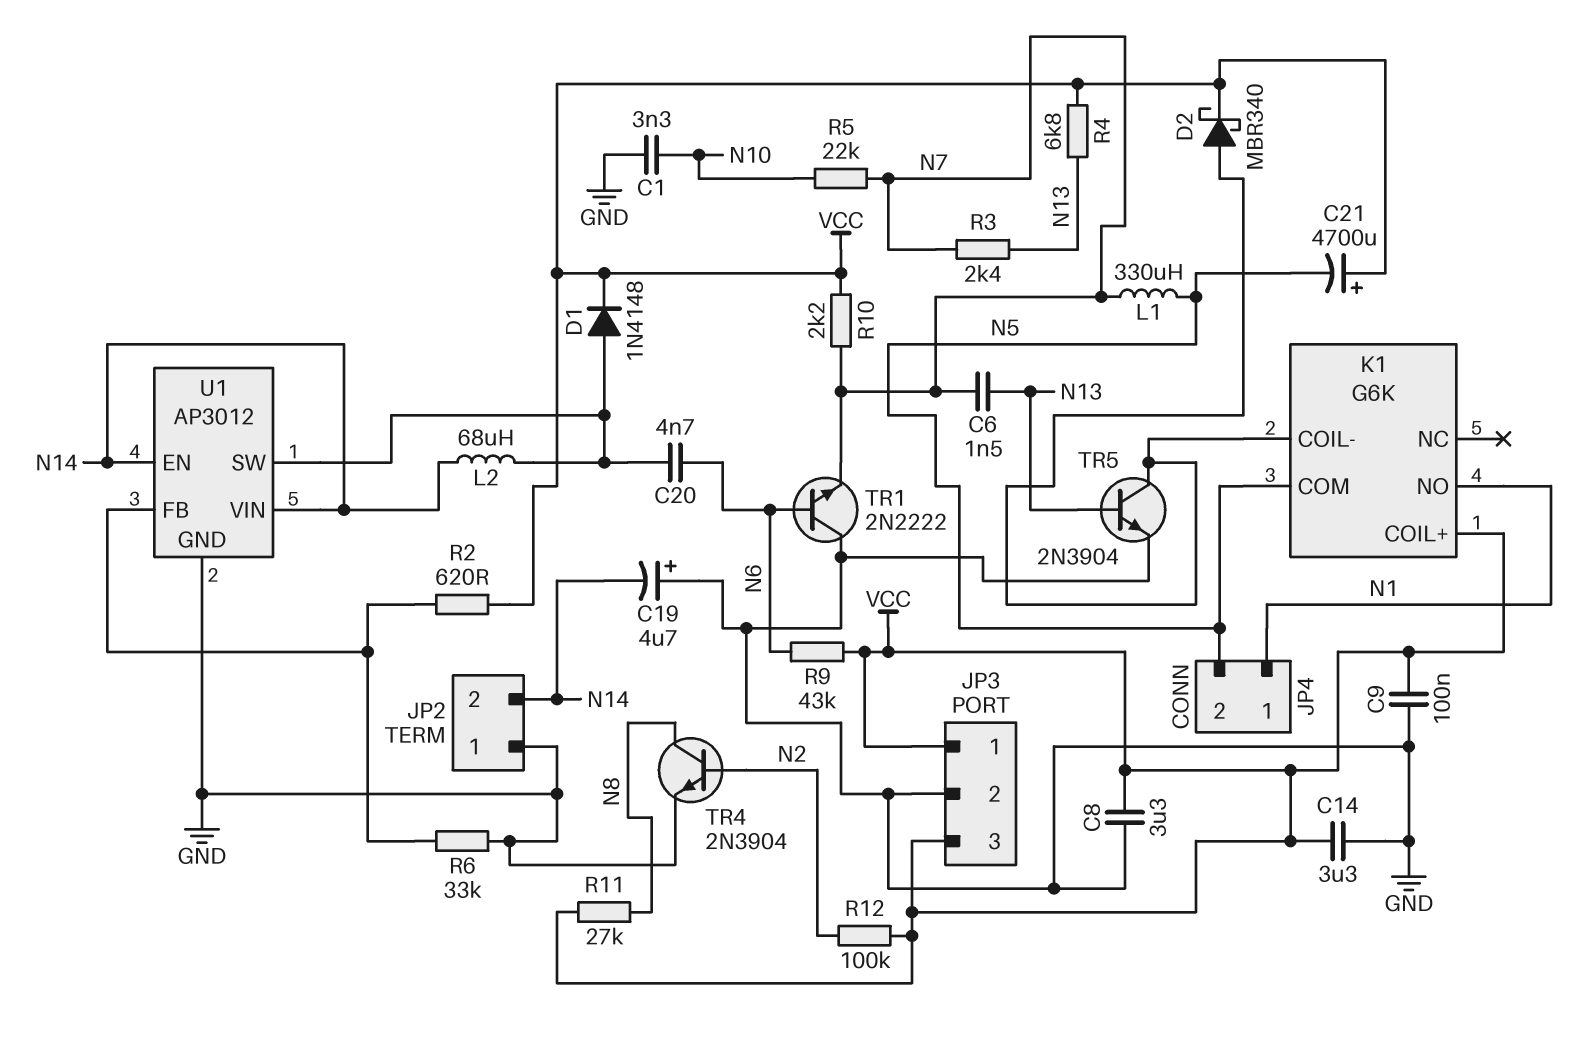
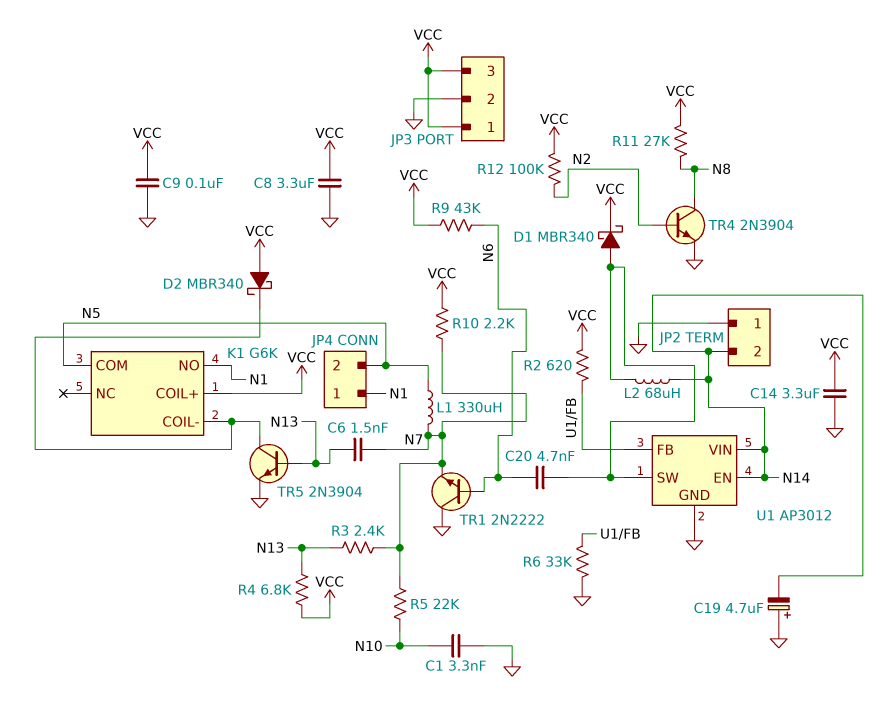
C21: 4700uF (plus VCC, minus N5) -> none
D1: diode 1N4148 (A U1/SW, K VCC) -> schottky MBR340 (A U1/SW, K VCC)
D2: schottky MBR340 (A K1/COIL-, K VCC) -> schottky MBR340 (A VCC, K K1/COIL-)

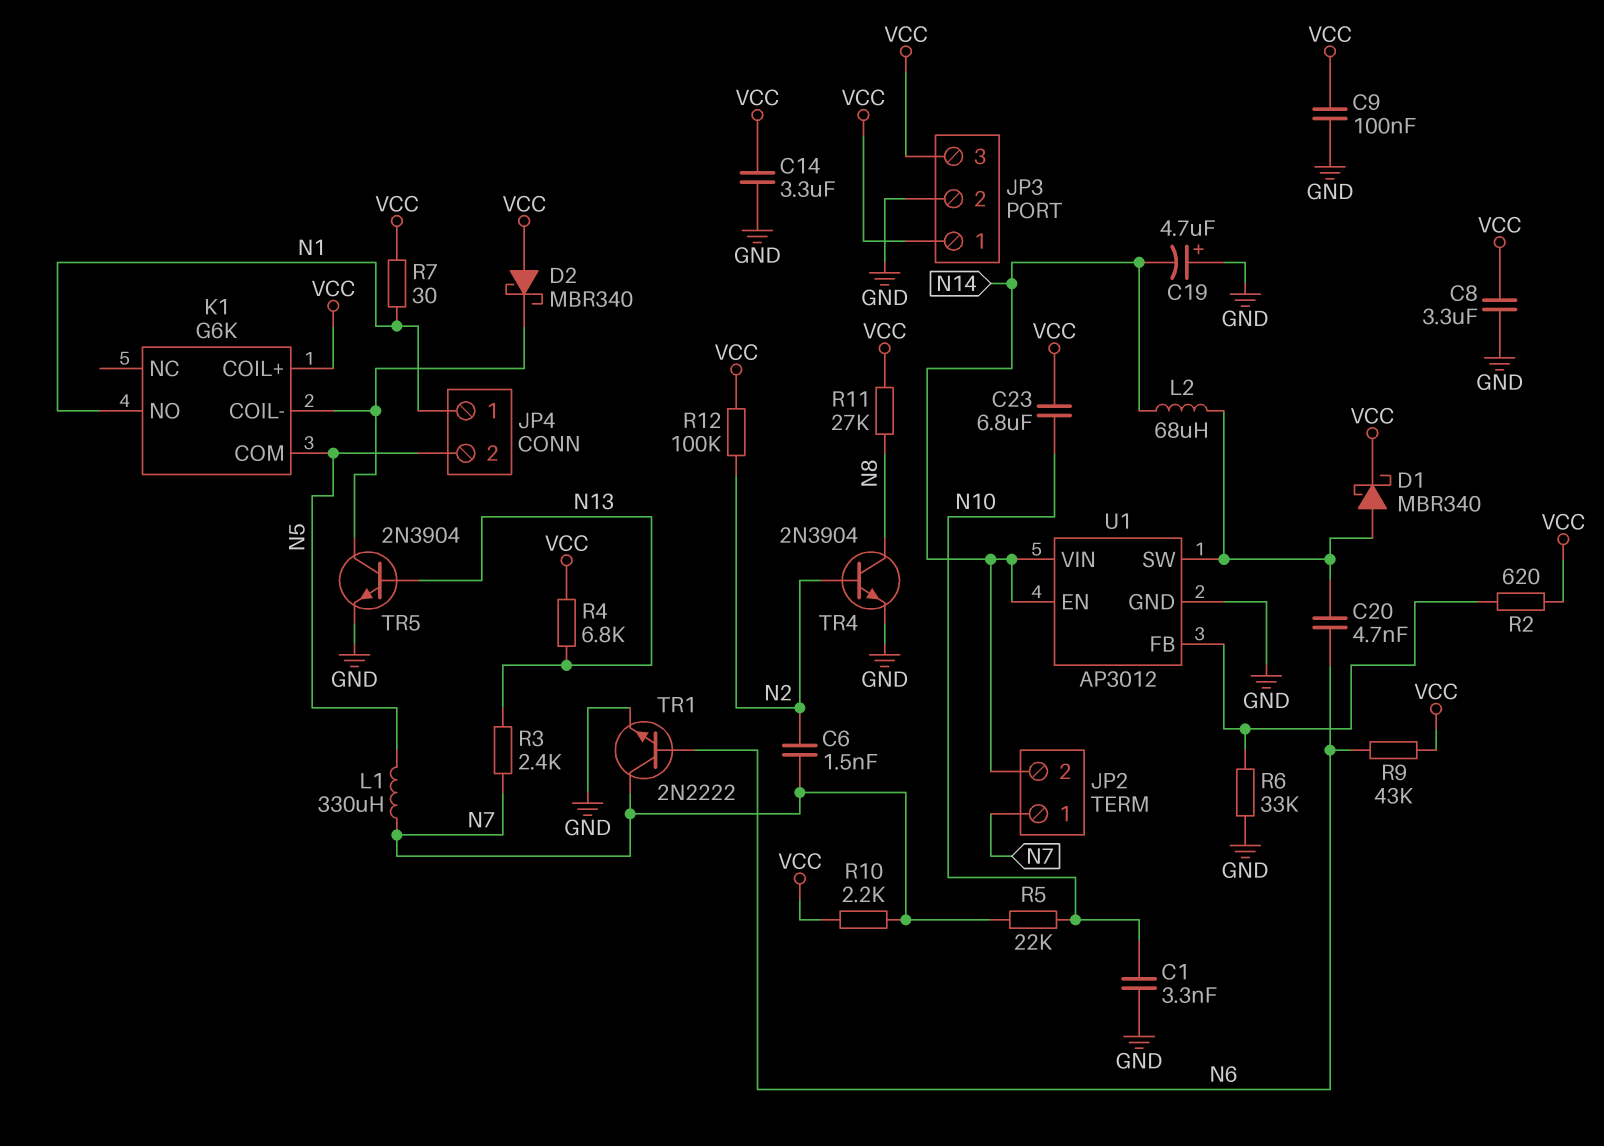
C6: 1.5nF (N7, N13) -> 1.5nF (N2, N7)
C23: none -> 6.8uF (N10, VCC)
JP2 pin 1: GND -> N7
R7: none -> 30 (N1, VCC)
TR1: NPN 2N2222 (B N6, C GND, E N7) -> NPN 2N2222 (B N6, C N7, E GND)

